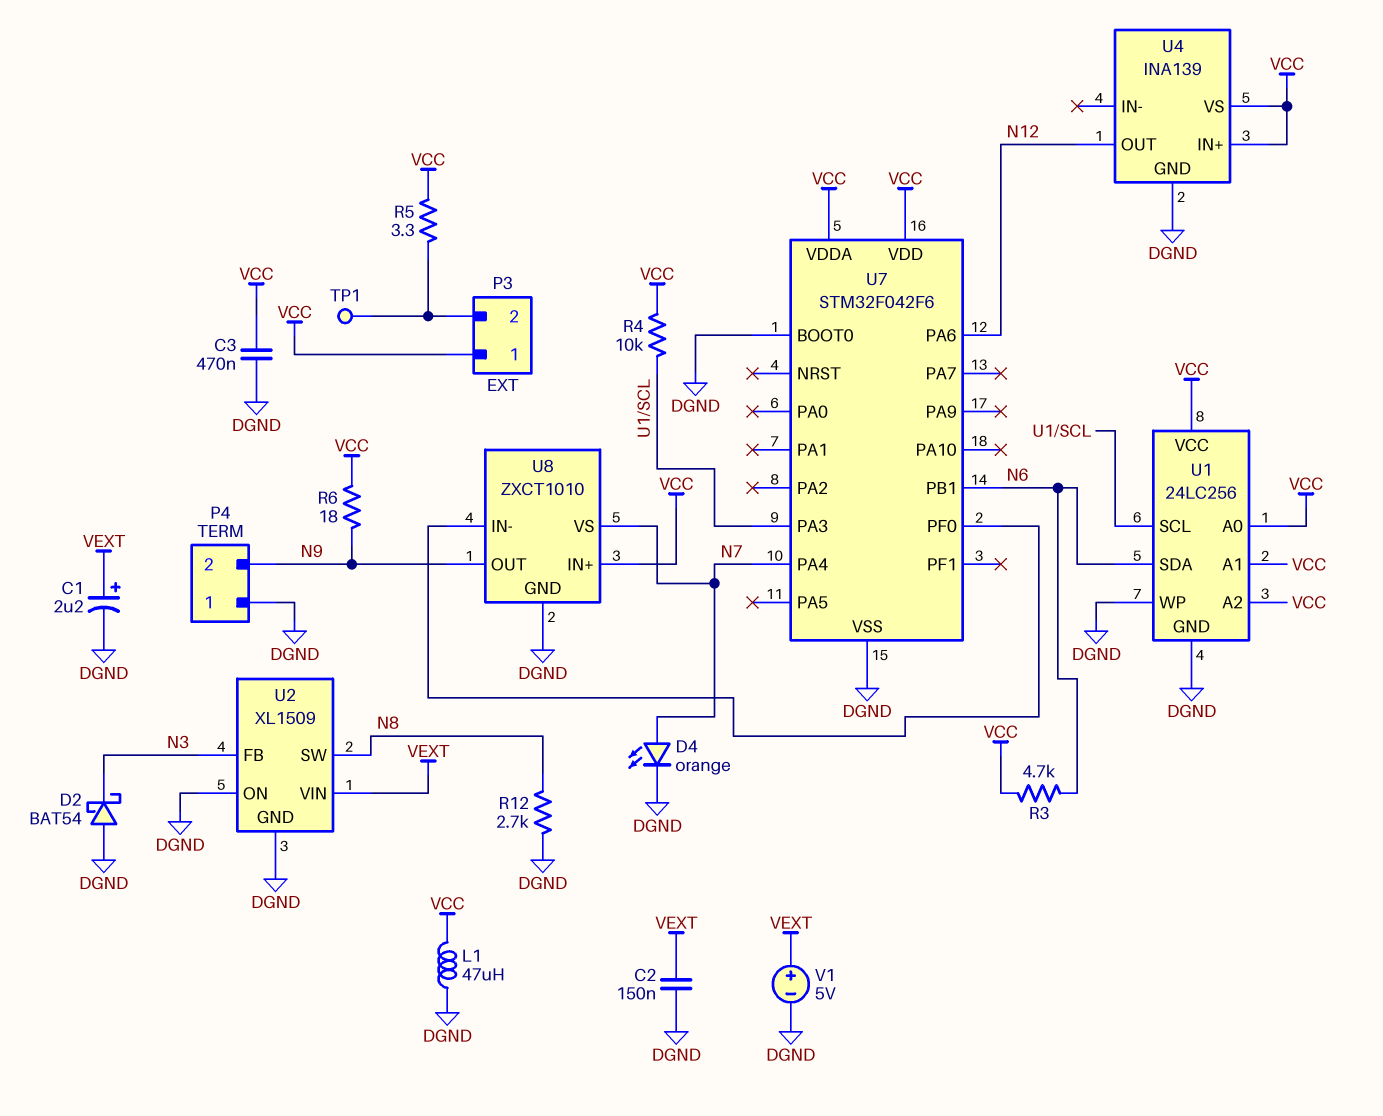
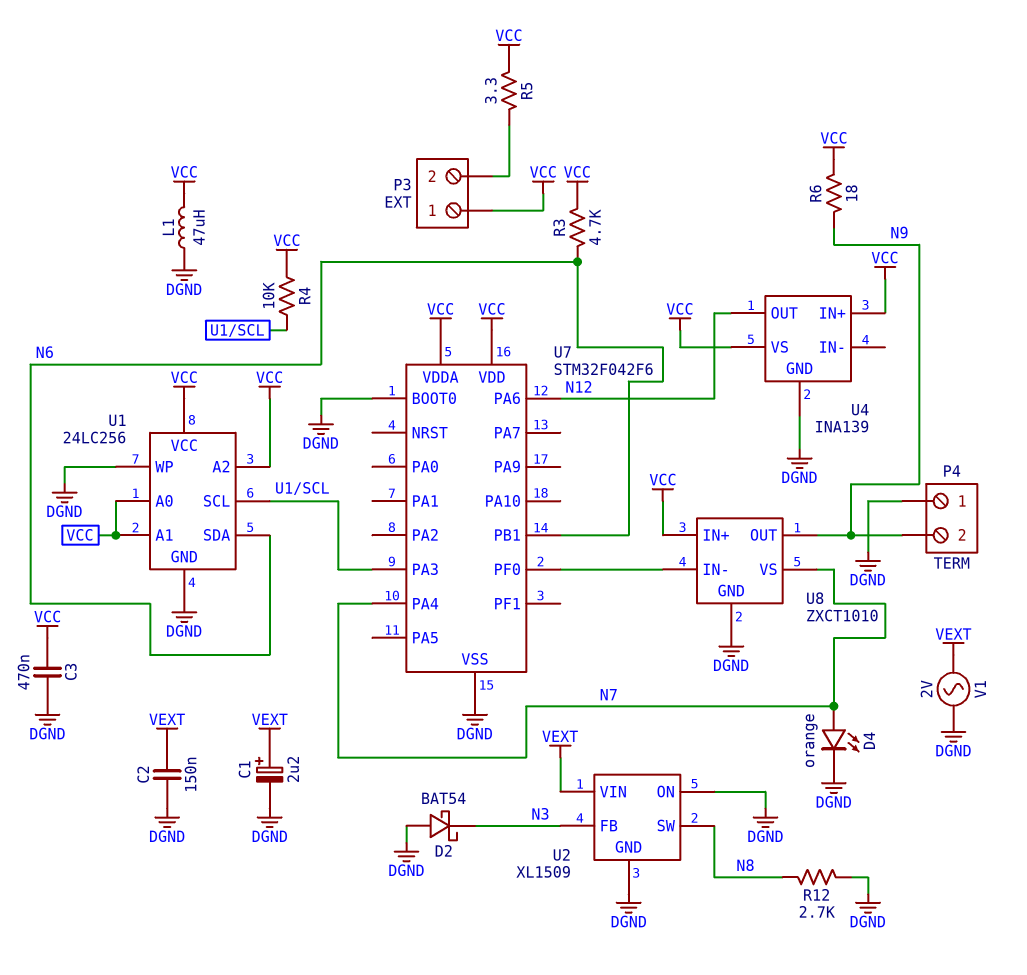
TP1: test point (P3/2) -> none
V1: 5V (plus VEXT, minus DGND) -> AC 2V (DGND, VEXT)

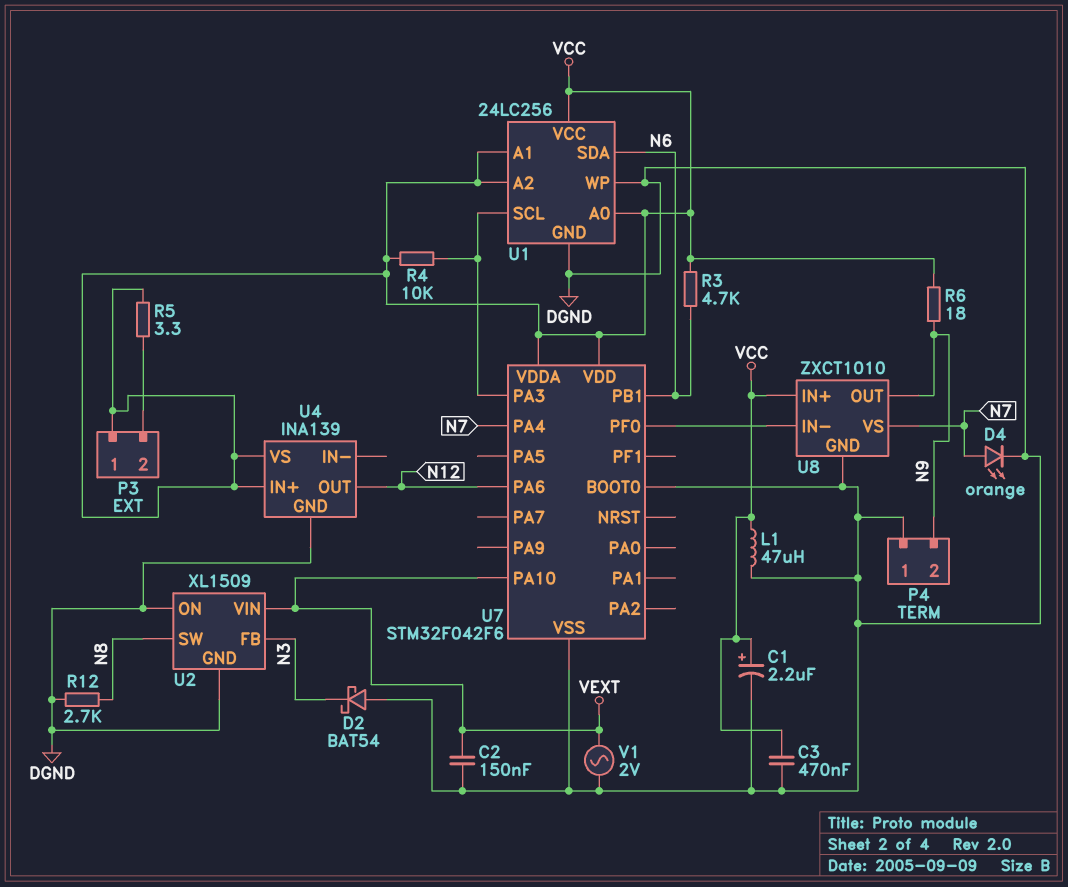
C1: 2.2uF (plus VEXT, minus DGND) -> 2.2uF (plus VCC, minus DGND)
U7 pin PA10: none -> VEXT

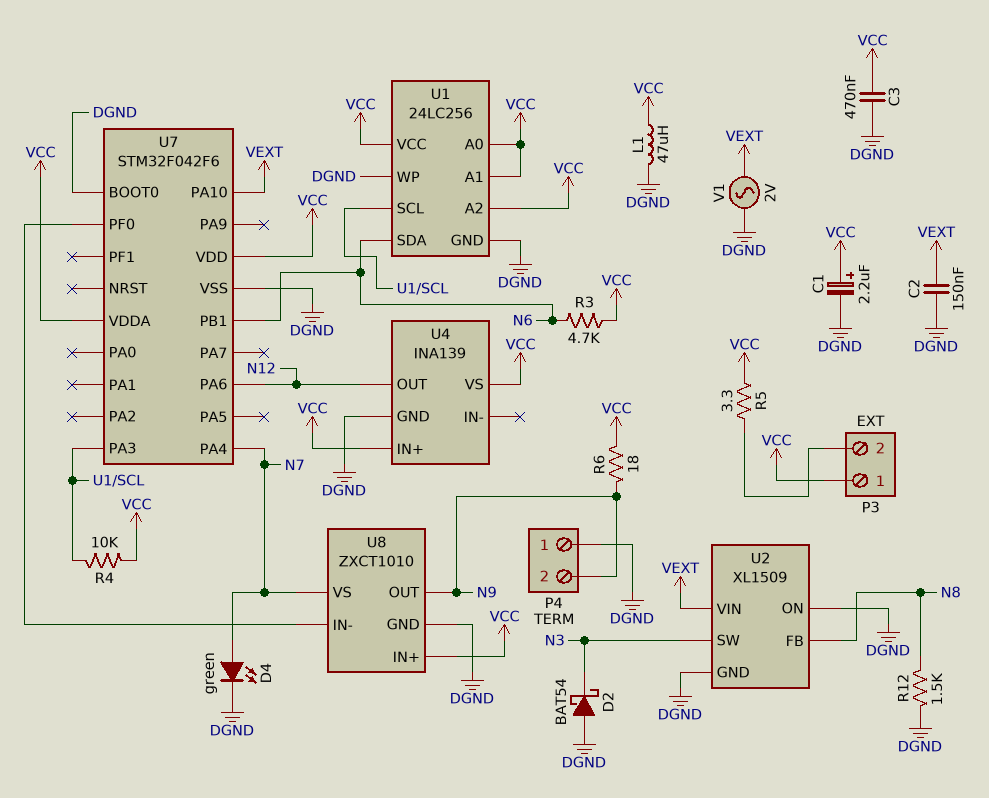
D4: LED orange (A N7, K DGND) -> LED green (A N7, K DGND)
R12: 2.7k (DGND, N8) -> 1.5k (DGND, N8)
U2 pin FB: N3 -> N8
U2 pin SW: N8 -> N3

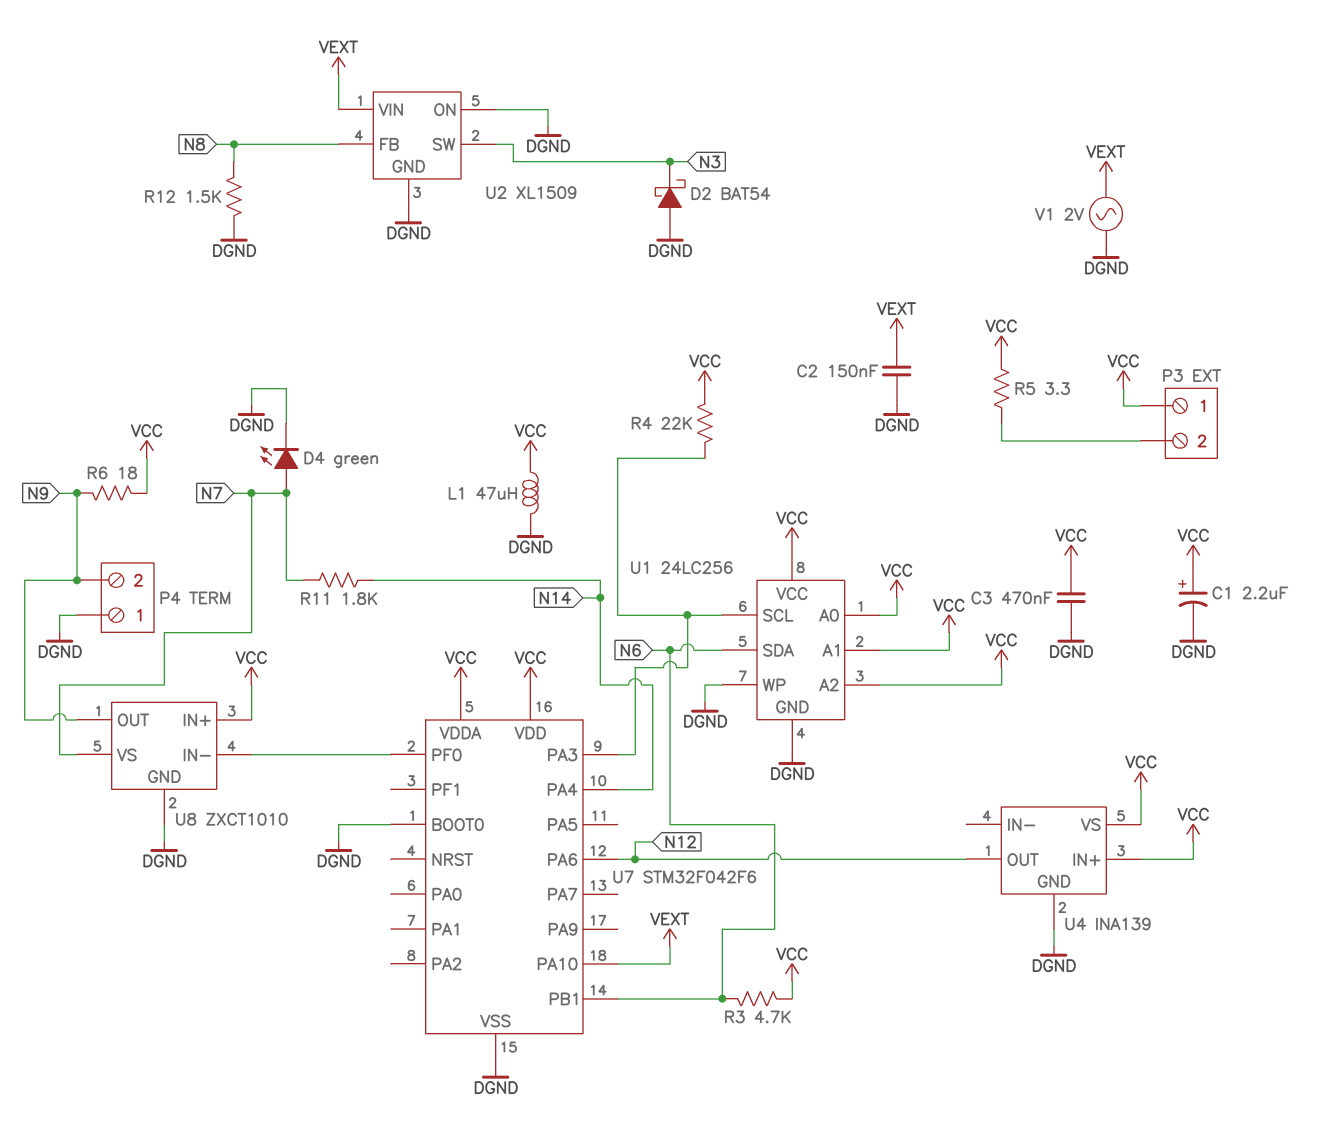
R4: 10k (U1/SCL, VCC) -> 22k (U1/SCL, VCC)
R11: none -> 1.8k (N7, N14)
U7 pin PA4: N7 -> N14

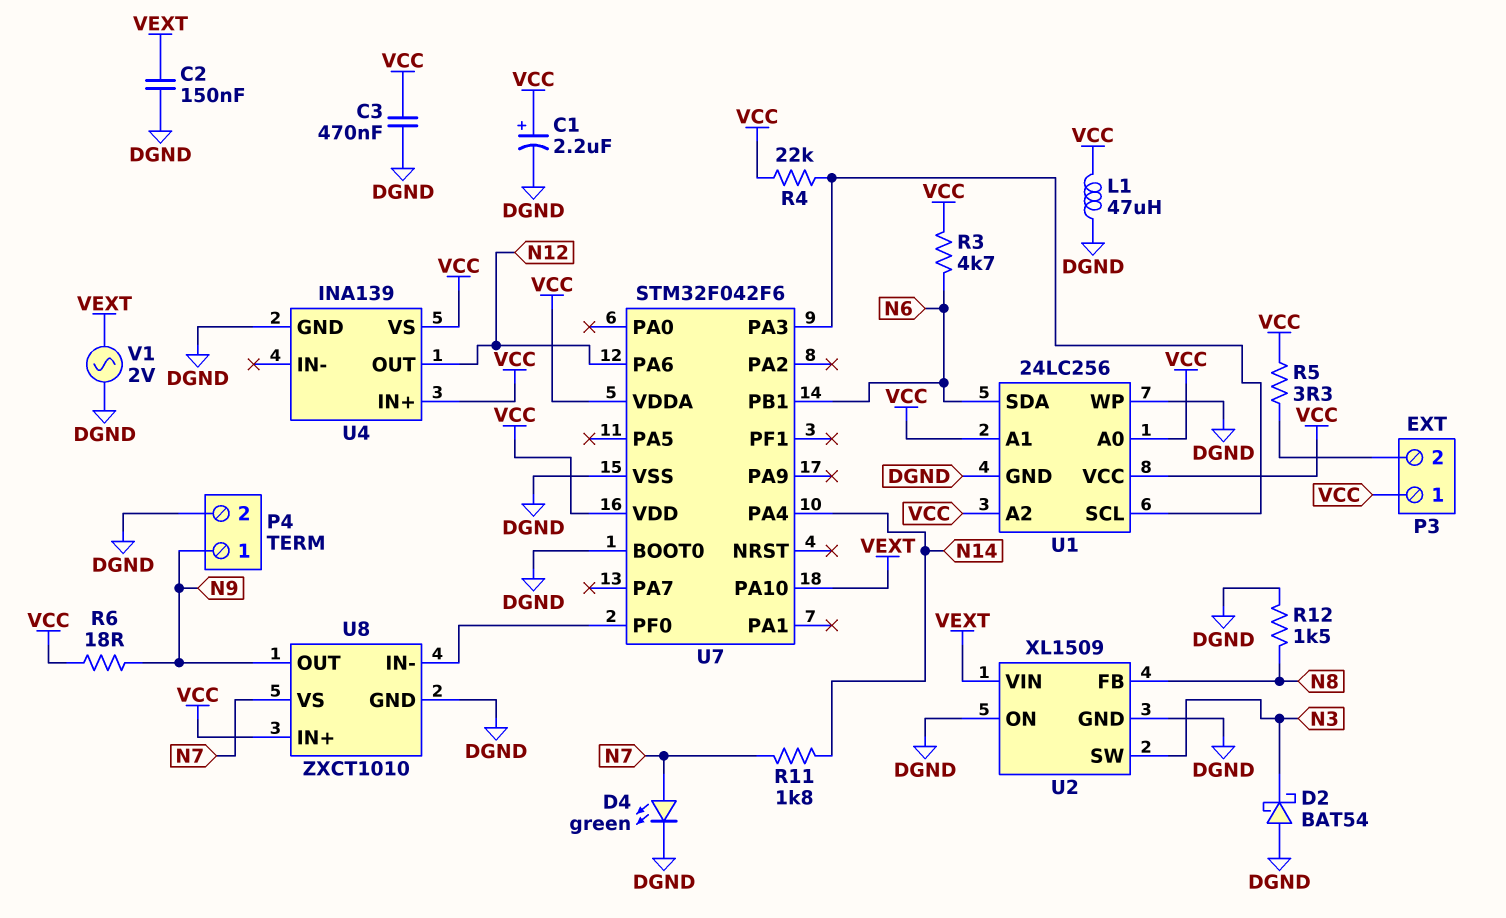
P4 pin 1: DGND -> N9
P4 pin 2: N9 -> DGND

